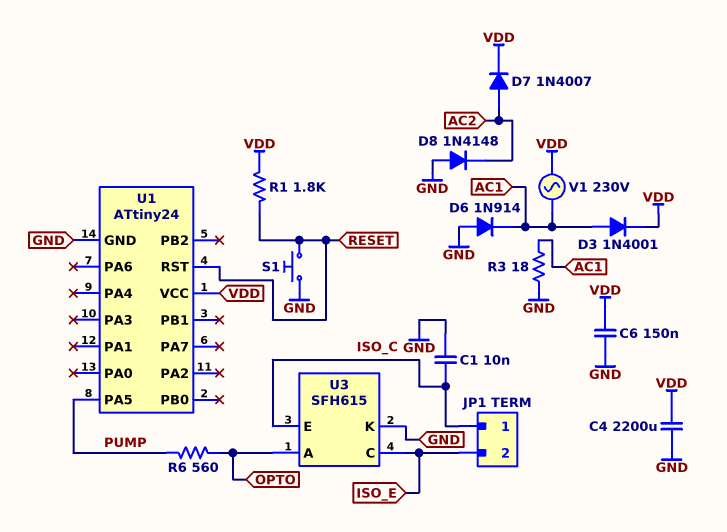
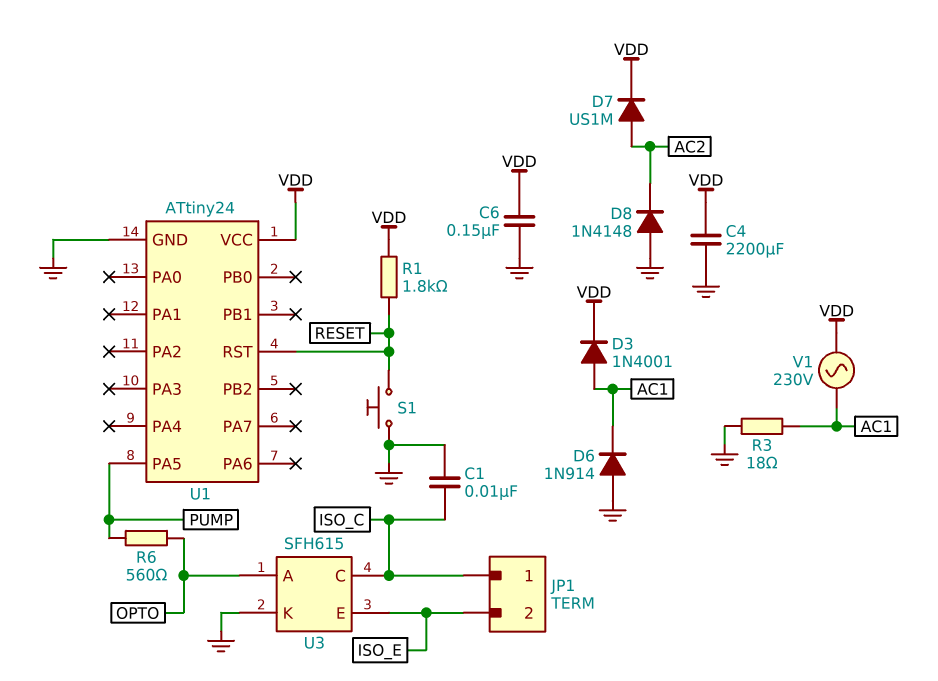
D7: diode 1N4007 (A AC2, K VDD) -> diode US1M (A AC2, K VDD)
U3 pin C: ISO_E -> ISO_C
U3 pin E: ISO_C -> ISO_E

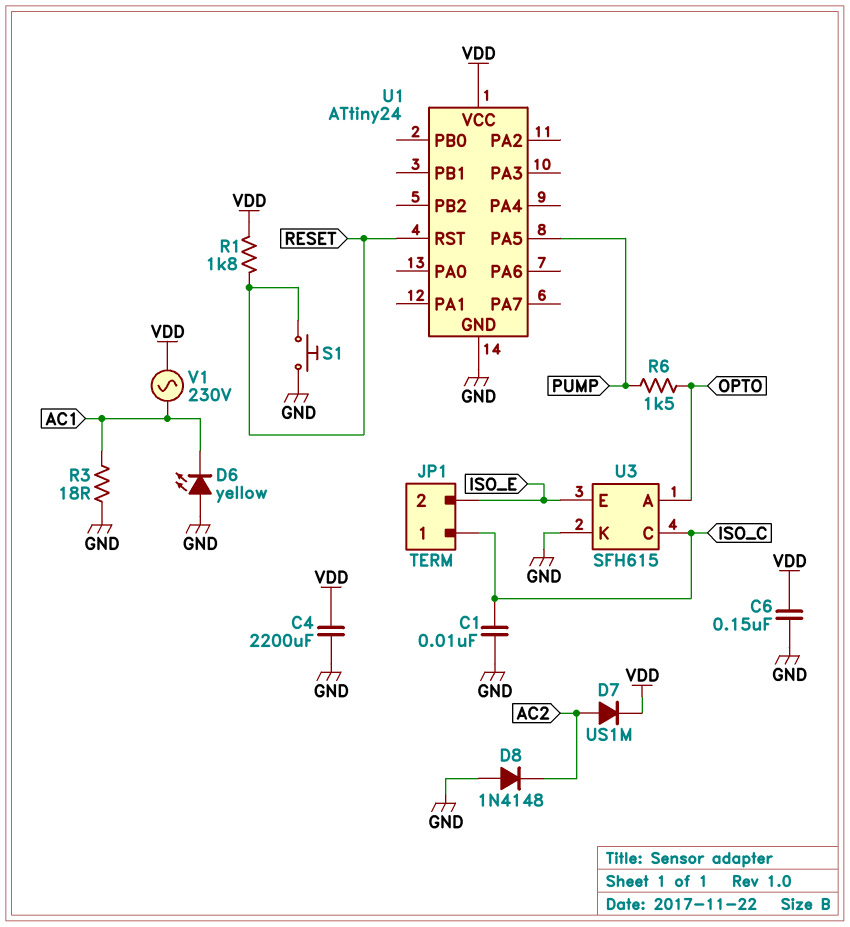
D3: diode 1N4001 (A AC1, K VDD) -> none
D6: diode 1N914 (A GND, K AC1) -> LED yellow (A GND, K AC1)
R6: 560 (OPTO, PUMP) -> 1.5k (OPTO, PUMP)

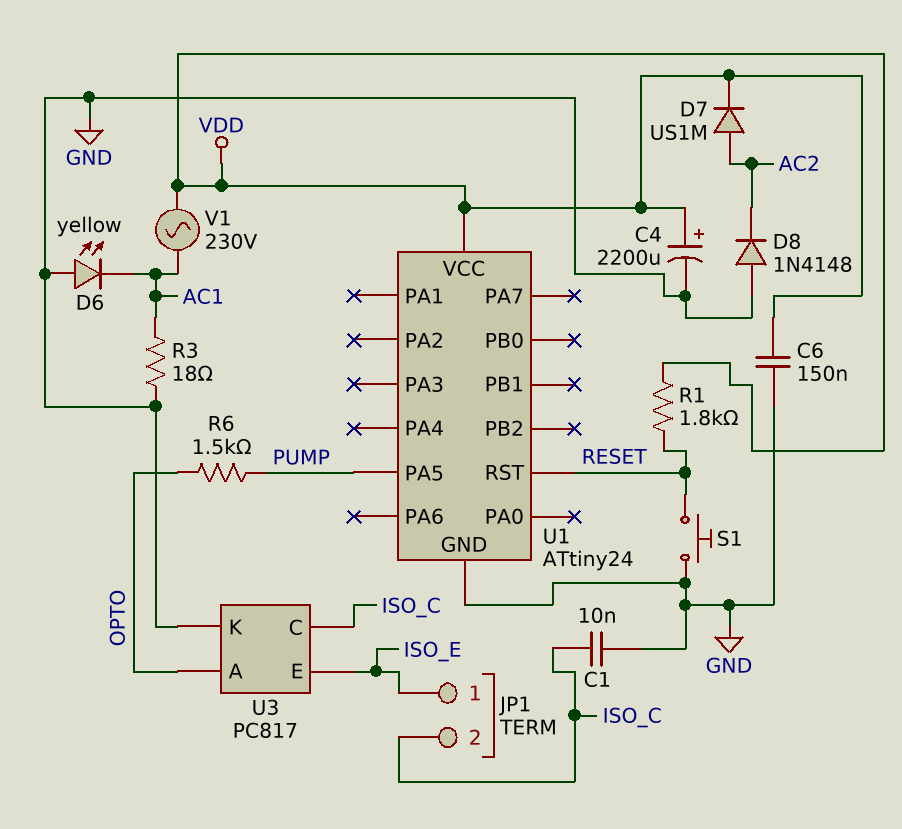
C4: 2200uF (GND, VDD) -> 2200uF (plus VDD, minus GND)
JP1 pin 1: ISO_C -> ISO_E
JP1 pin 2: ISO_E -> ISO_C
U3: SFH615 -> PC817

